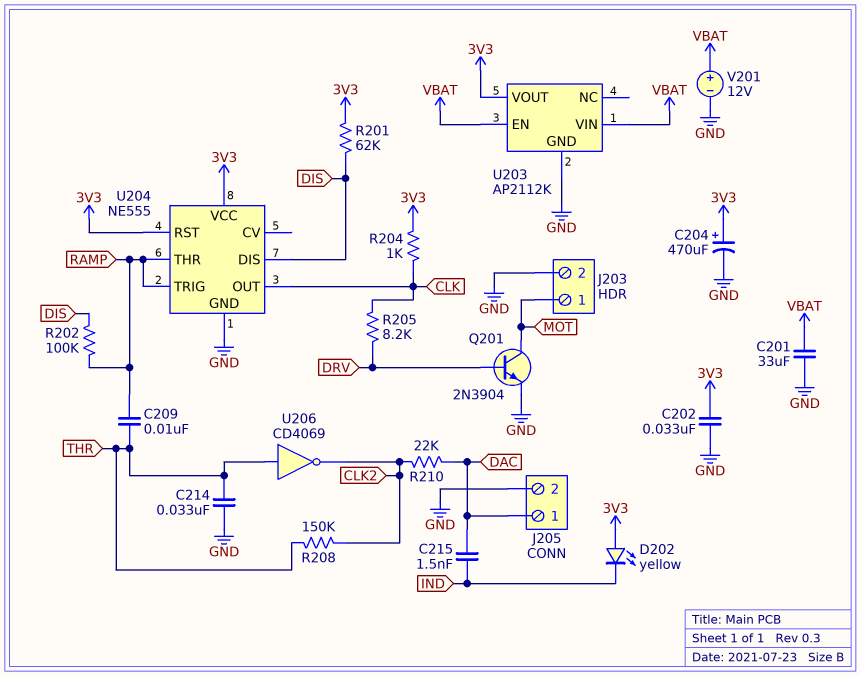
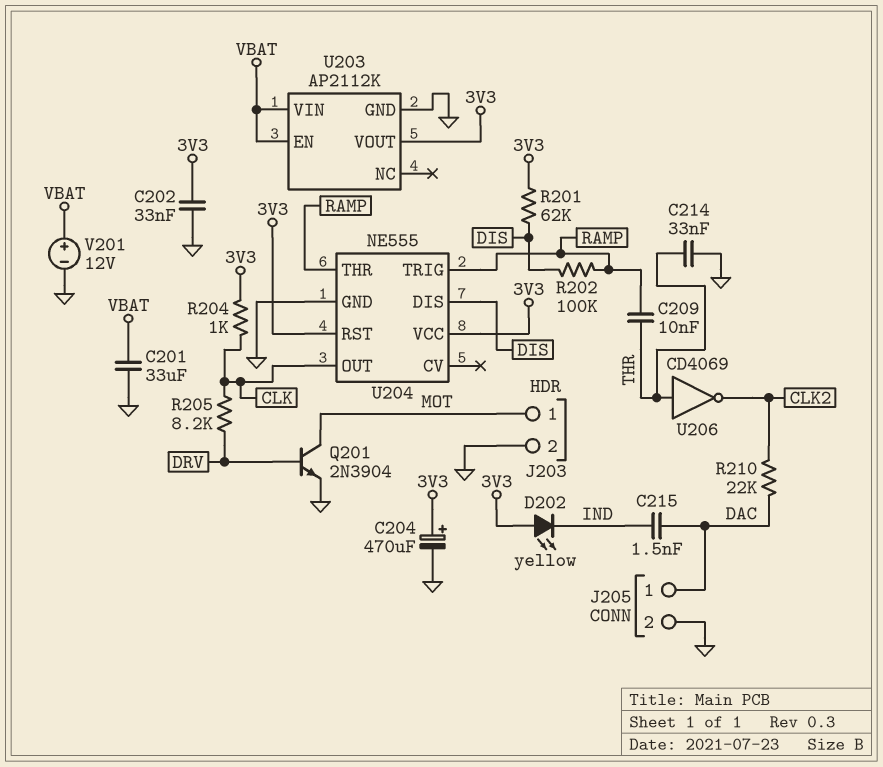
R208: 150k (CLK2, THR) -> none

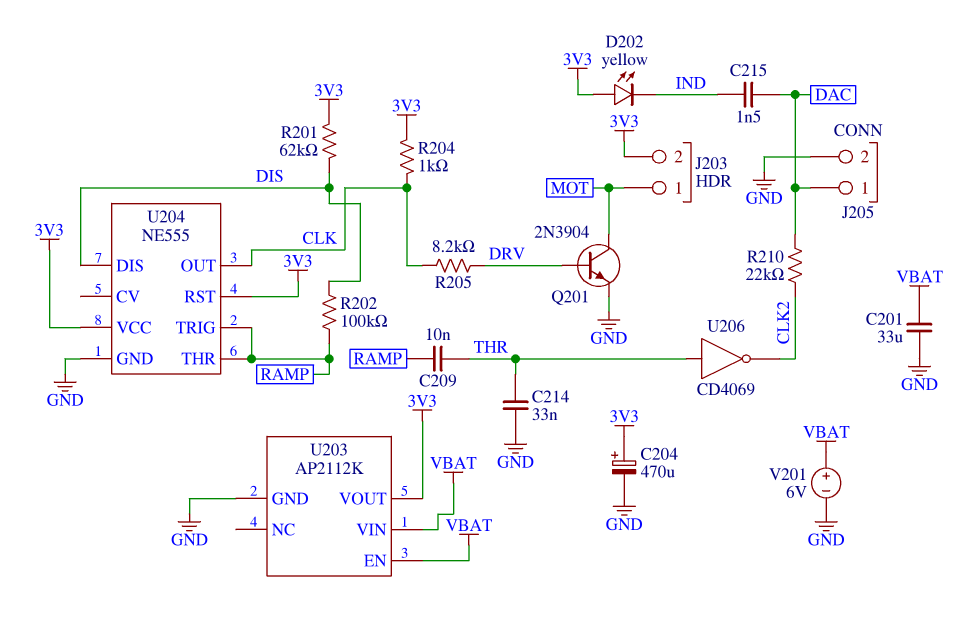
C202: 33nF (3V3, GND) -> none
J203 pin 2: GND -> 3V3
V201: 12V (plus VBAT, minus GND) -> 6V (plus VBAT, minus GND)

